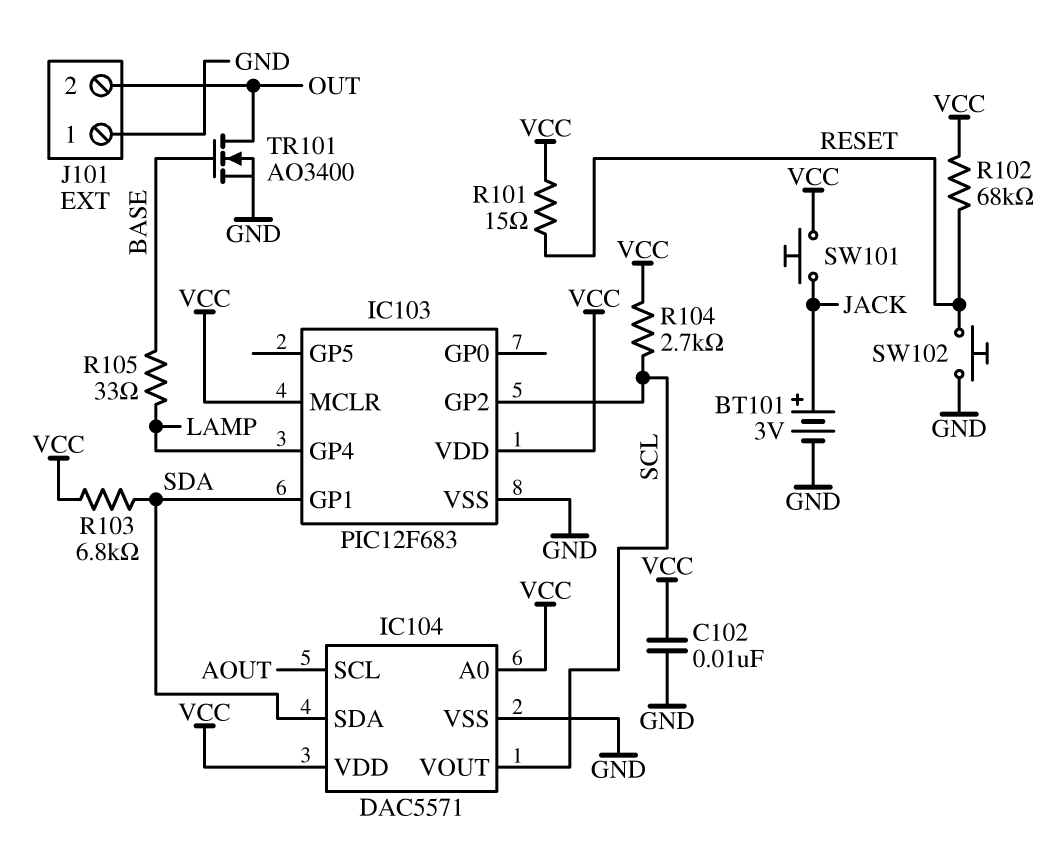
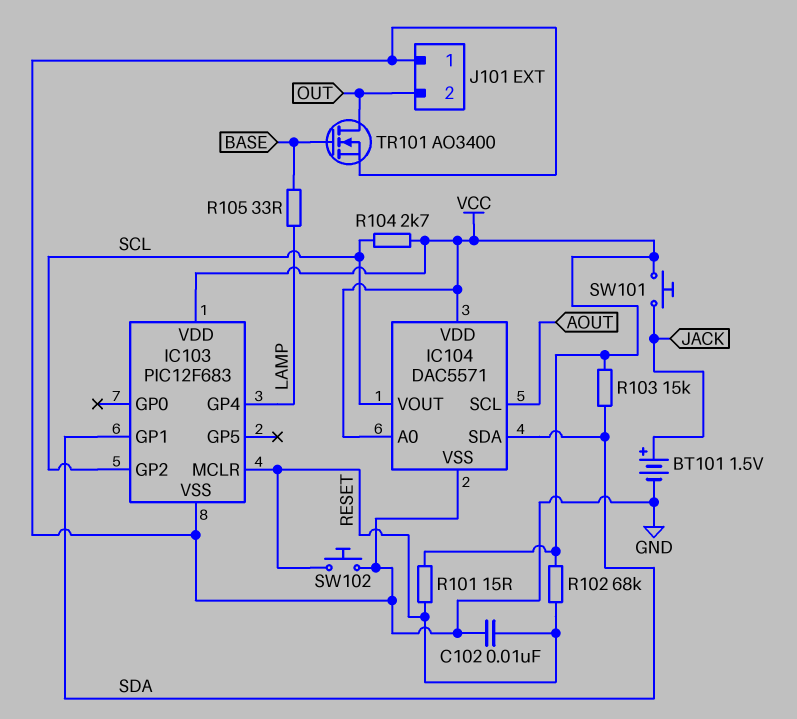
BT101: 3V (plus JACK, minus GND) -> 1.5V (plus JACK, minus GND)
C102: 10nF (GND, VCC) -> 10nF (GND, RESET)
IC103 pin MCLR: VCC -> RESET
R103: 6.8k (SDA, VCC) -> 15k (SDA, VCC)

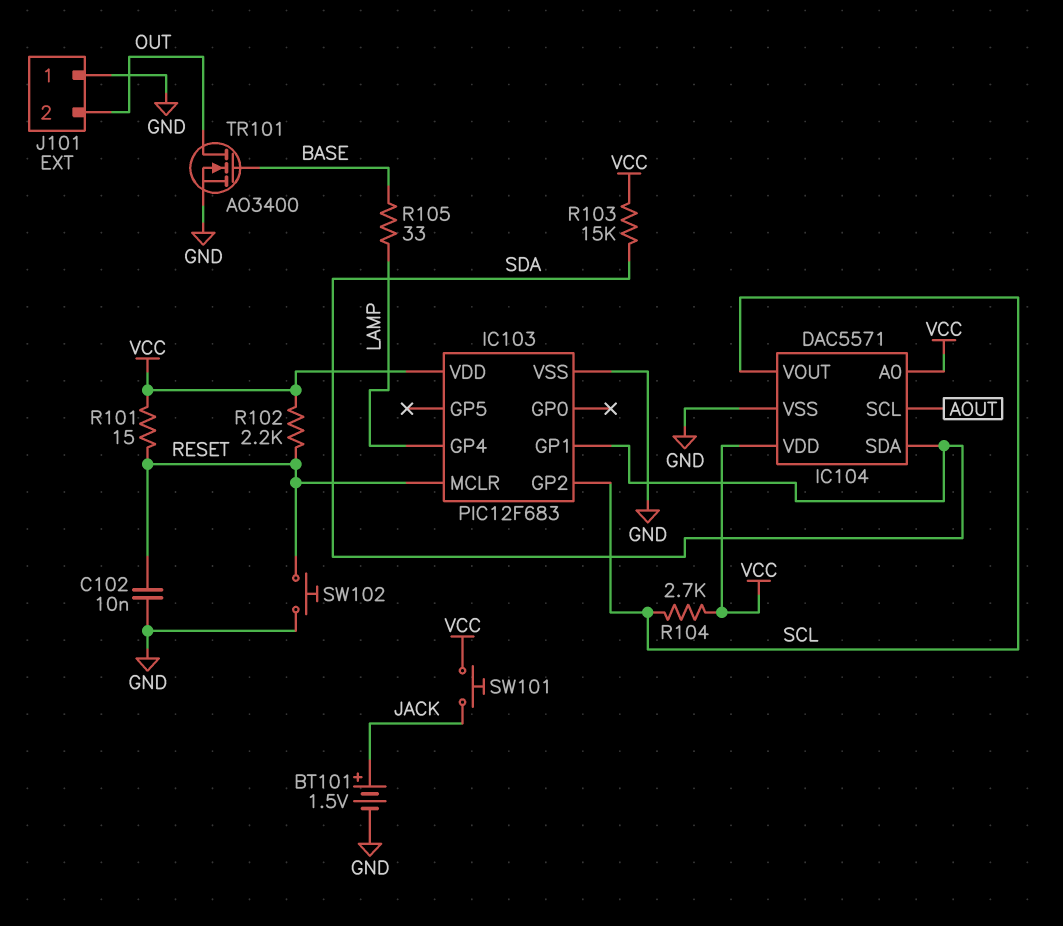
R102: 68k (RESET, VCC) -> 2.2k (RESET, VCC)

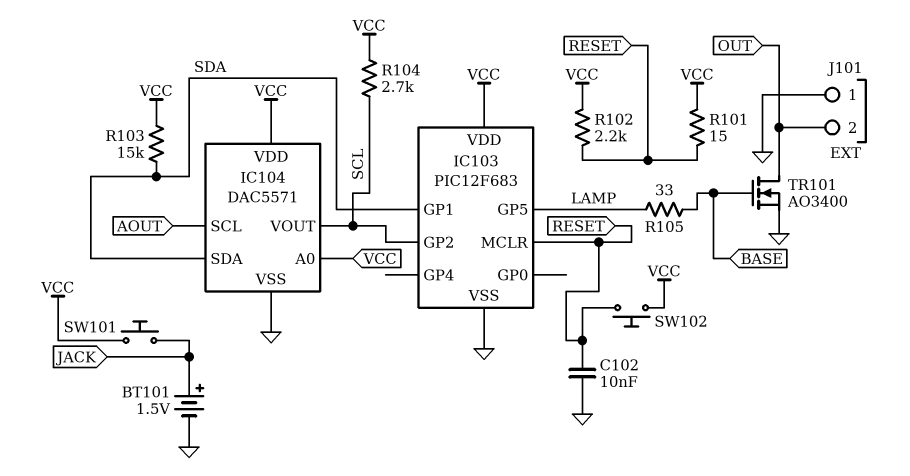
IC103 pin GP4: LAMP -> none
IC103 pin GP5: none -> LAMP
SW102: button (GND, RESET) -> button (RESET, VCC)

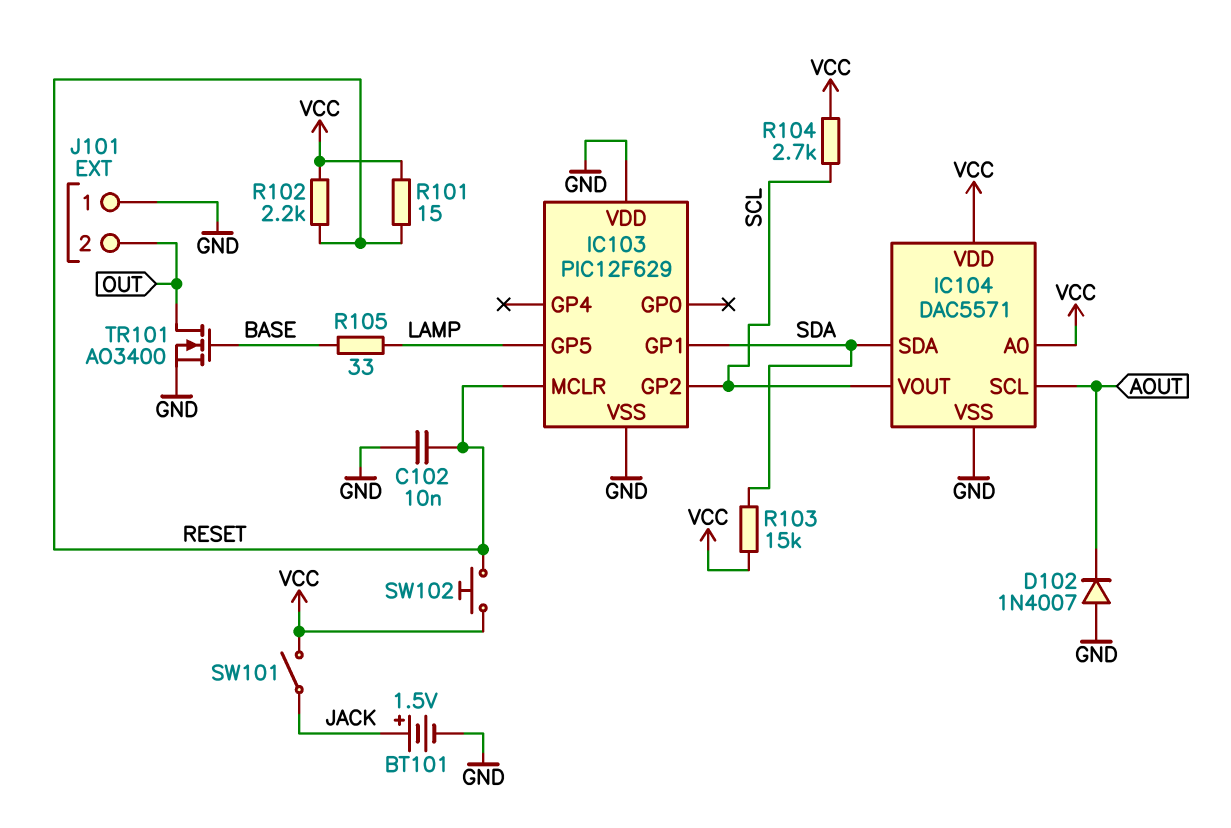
D102: none -> diode 1N4007 (A GND, K AOUT)
IC103: PIC12F683 -> PIC12F629
IC103 pin VDD: VCC -> GND
SW101: button (JACK, VCC) -> switch (JACK, VCC)

